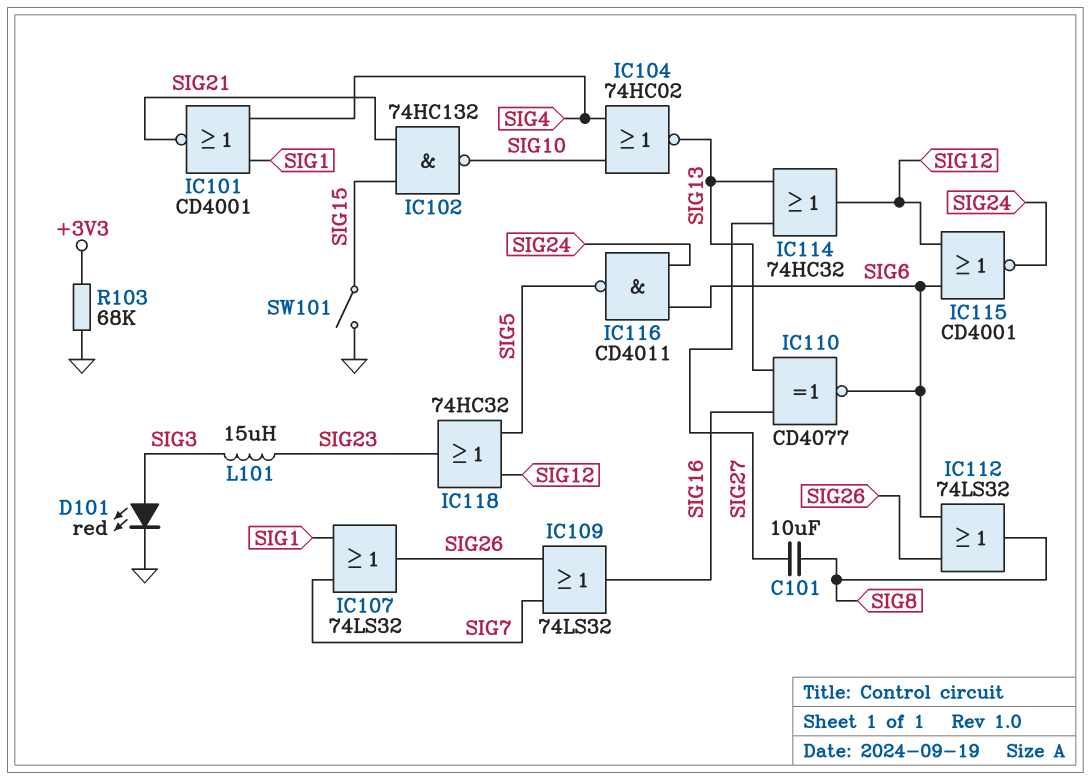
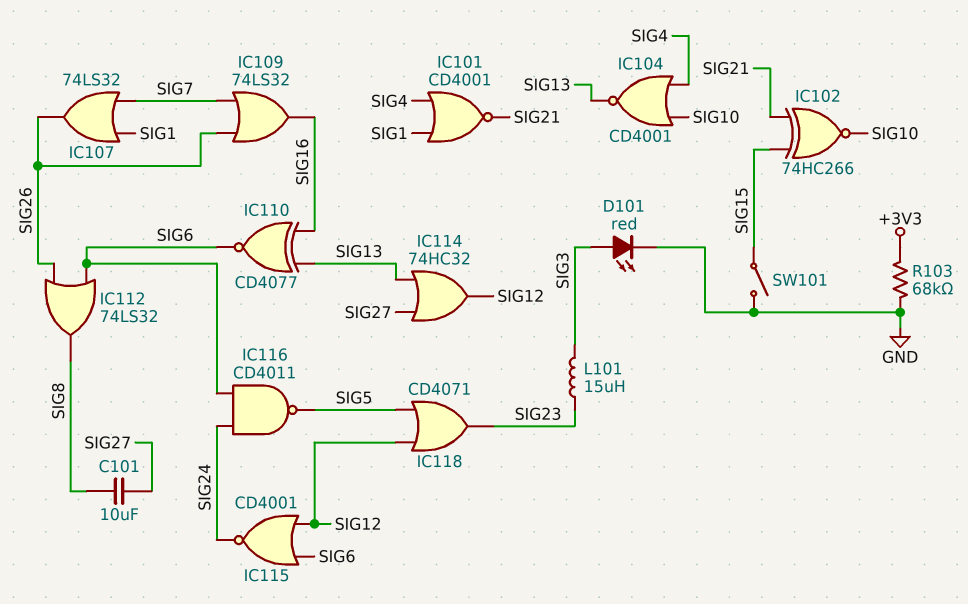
IC102: NAND 74HC132 (in SIG15, in SIG21, out SIG10) -> XNOR 74HC266 (in SIG15, in SIG21, out SIG10)
IC104: NOR 74HC02 (in SIG4, in SIG10, out SIG13) -> NOR CD4001 (in SIG4, in SIG10, out SIG13)
IC118: OR 74HC32 (in SIG5, in SIG12, out SIG23) -> OR CD4071 (in SIG5, in SIG12, out SIG23)

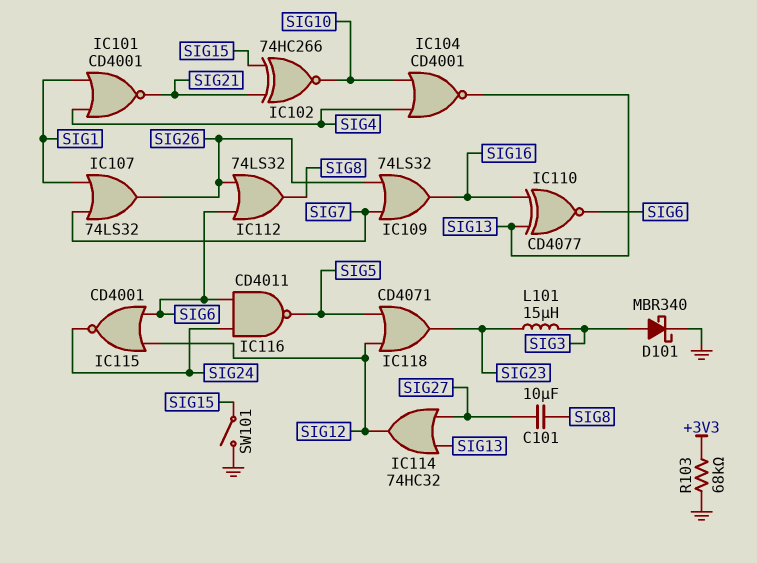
D101: LED red (A SIG3, K GND) -> schottky MBR340 (A SIG3, K GND)

